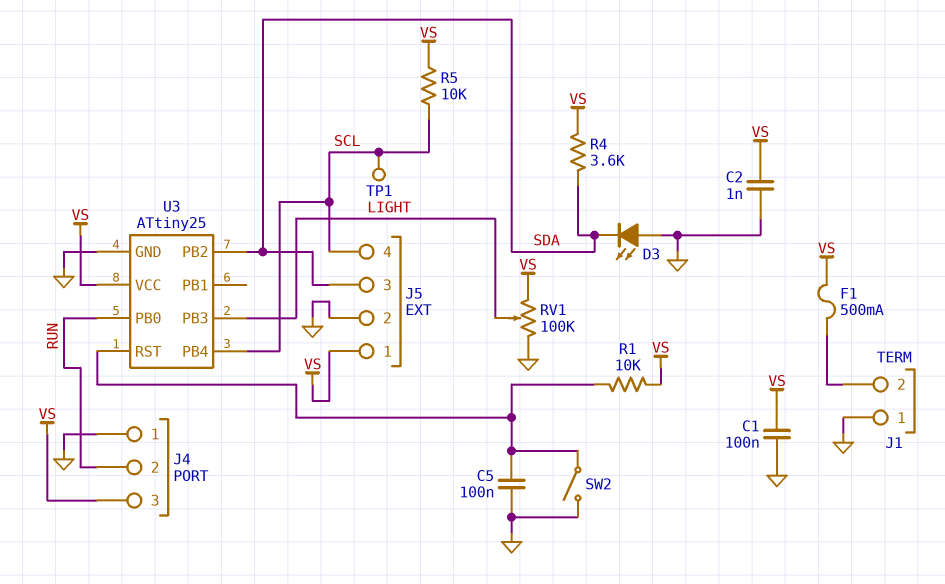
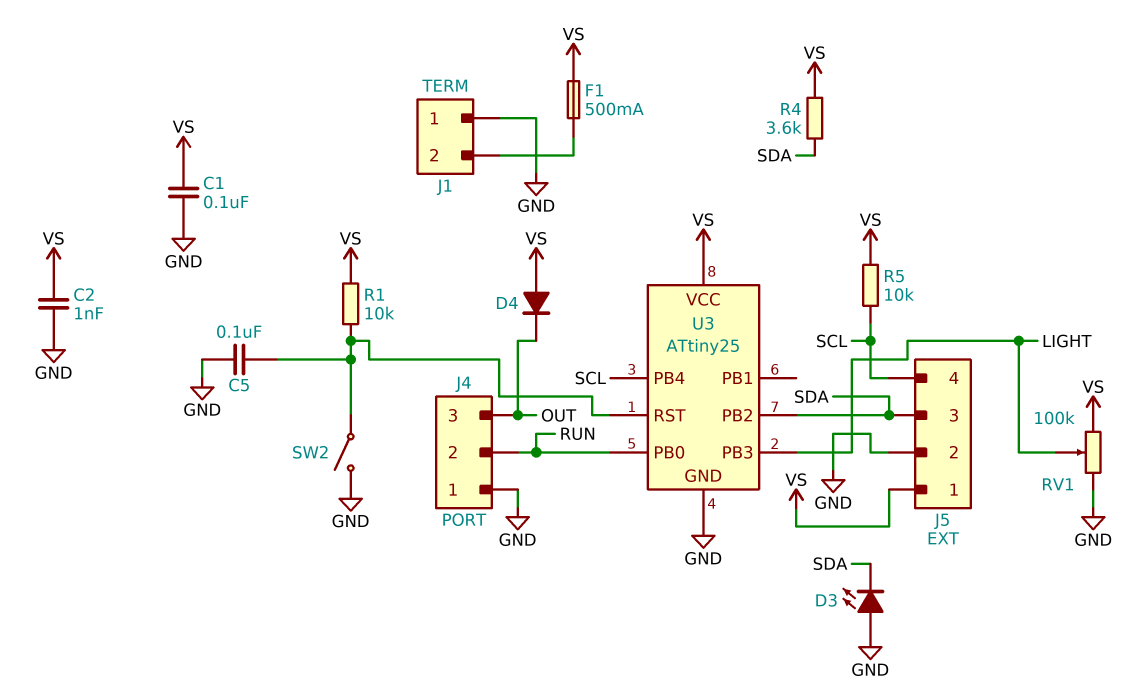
D4: none -> diode (A VS, K OUT)
J4 pin 3: VS -> OUT
TP1: test point (SCL) -> none

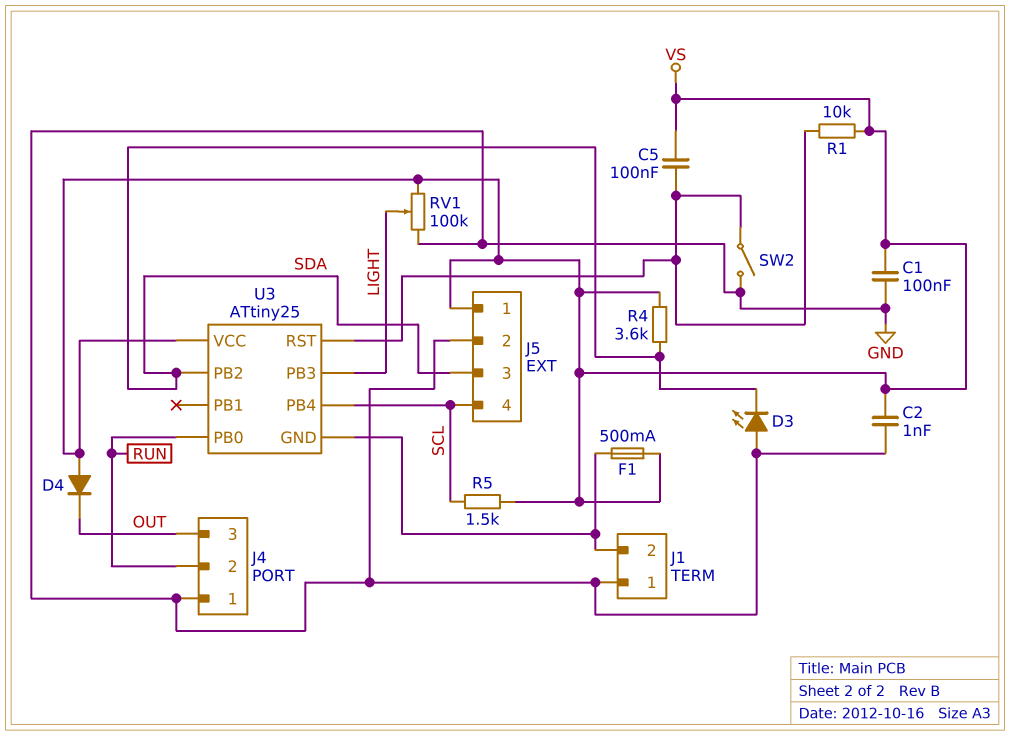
C5: 100nF (GND, U3/RST) -> 100nF (U3/RST, VS)
R5: 10k (SCL, VS) -> 1.5k (SCL, VS)
U3 pin GND: GND -> J1/2

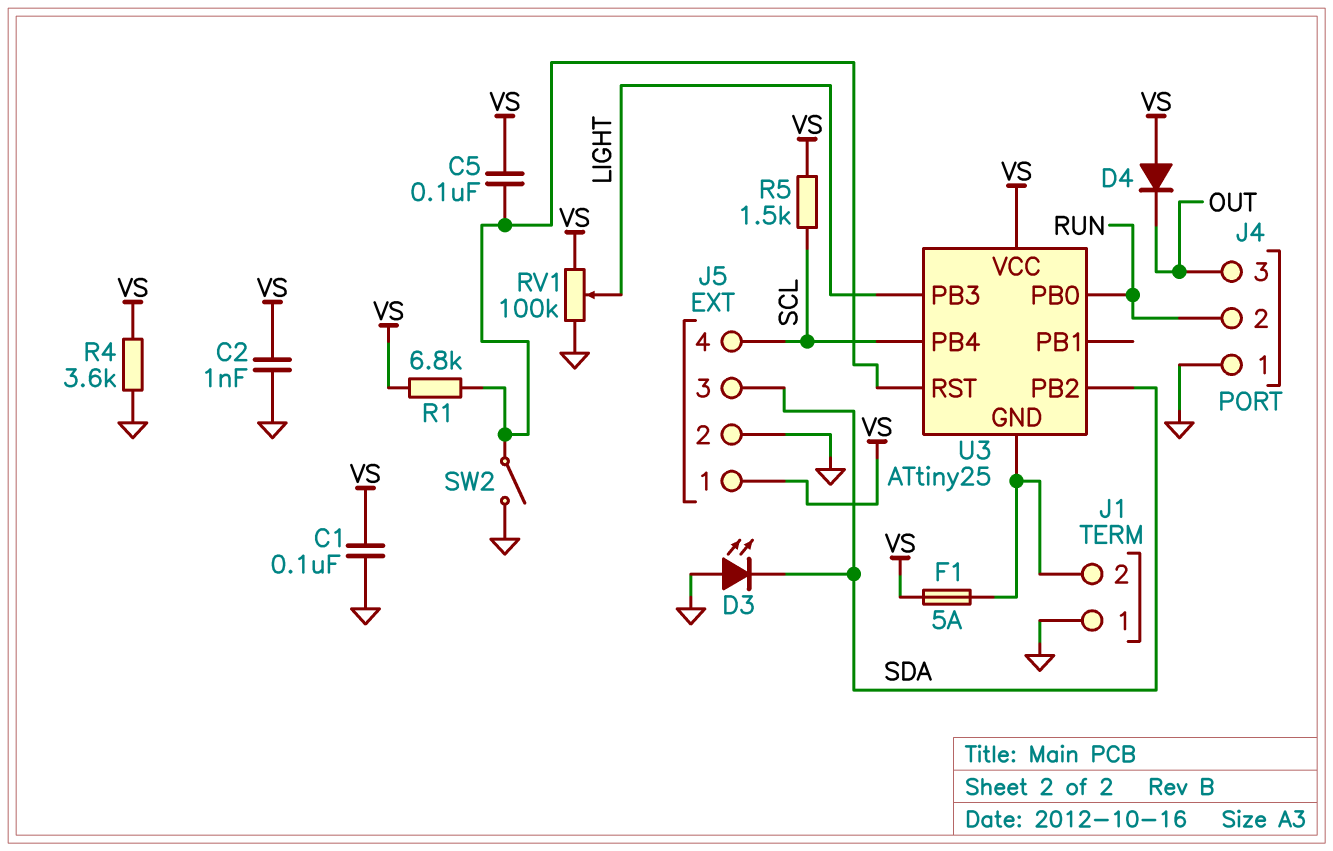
F1: 500mA (J1/2, VS) -> 5A (J1/2, VS)
R1: 10k (U3/RST, VS) -> 6.8k (U3/RST, VS)
R4: 3.6k (SDA, VS) -> 3.6k (GND, VS)

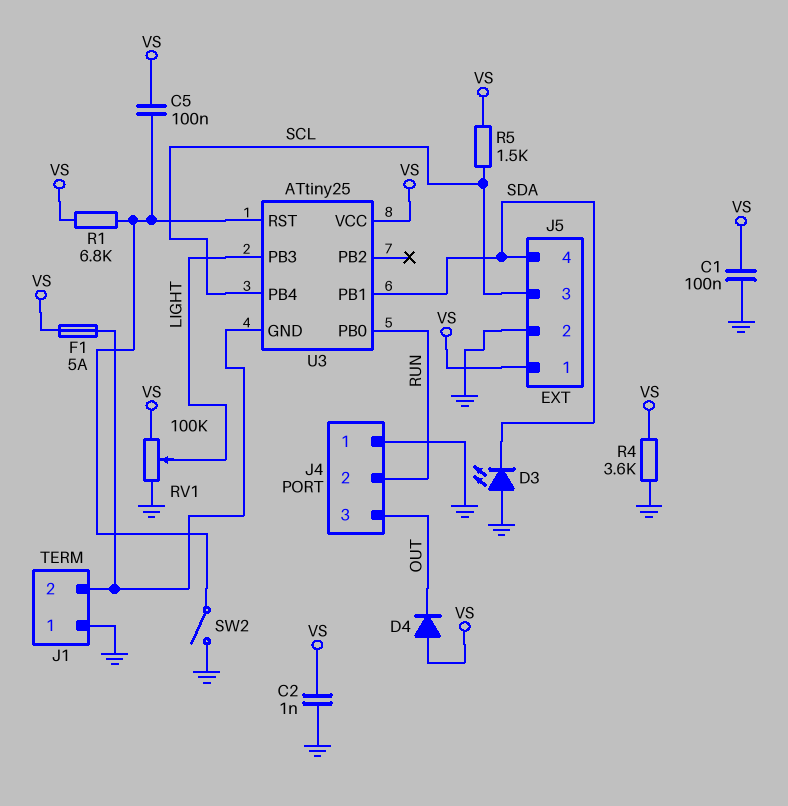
J5 pin 3: SDA -> SCL
J5 pin 4: SCL -> SDA
U3 pin PB1: none -> SDA
U3 pin PB2: SDA -> none

